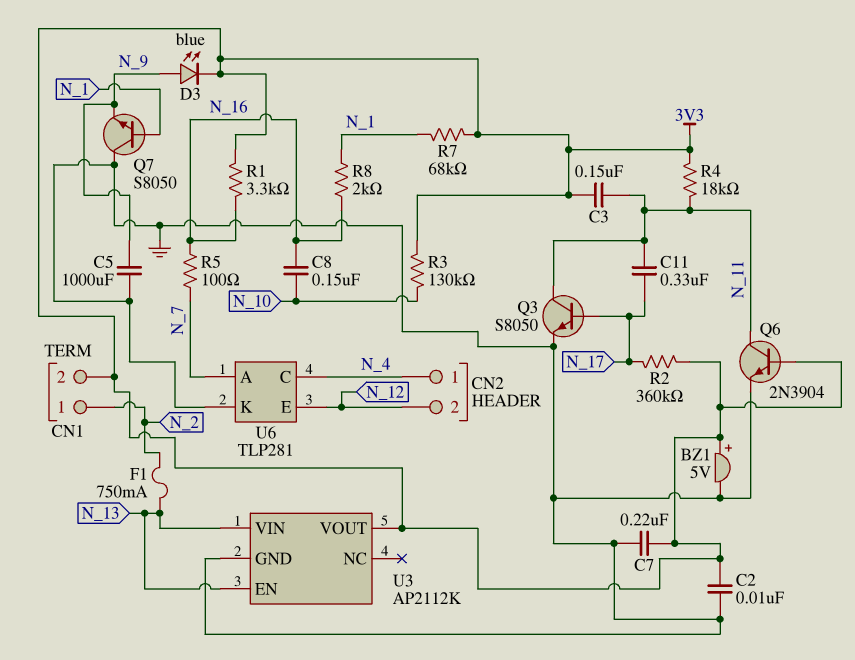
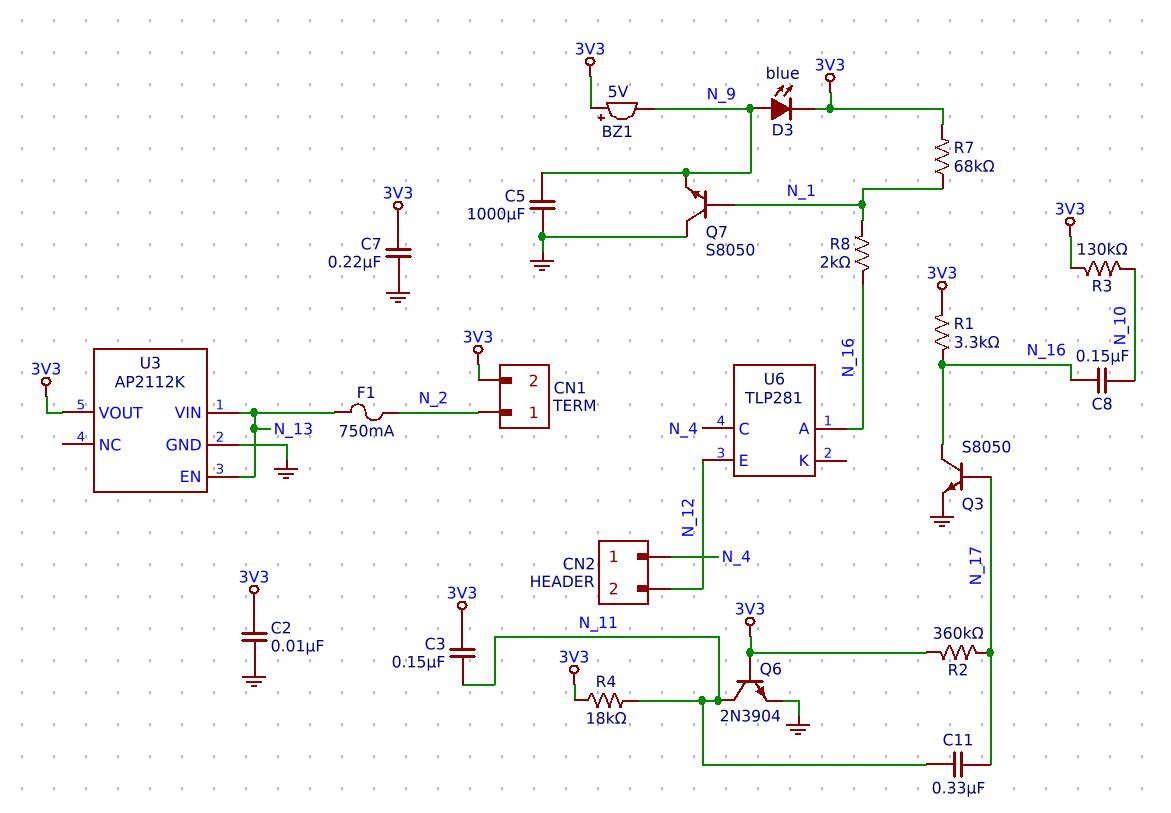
BZ1: buzzer 5V (plus 3V3, minus GND) -> buzzer 5V (plus 3V3, minus N_9)
Q3: NPN S8050 (B N_17, C N_11, E GND) -> NPN S8050 (B N_17, C N_16, E GND)
R5: 100 (N_7, N_16) -> none
U6 pin A: N_7 -> N_16
U6 pin K: GND -> none

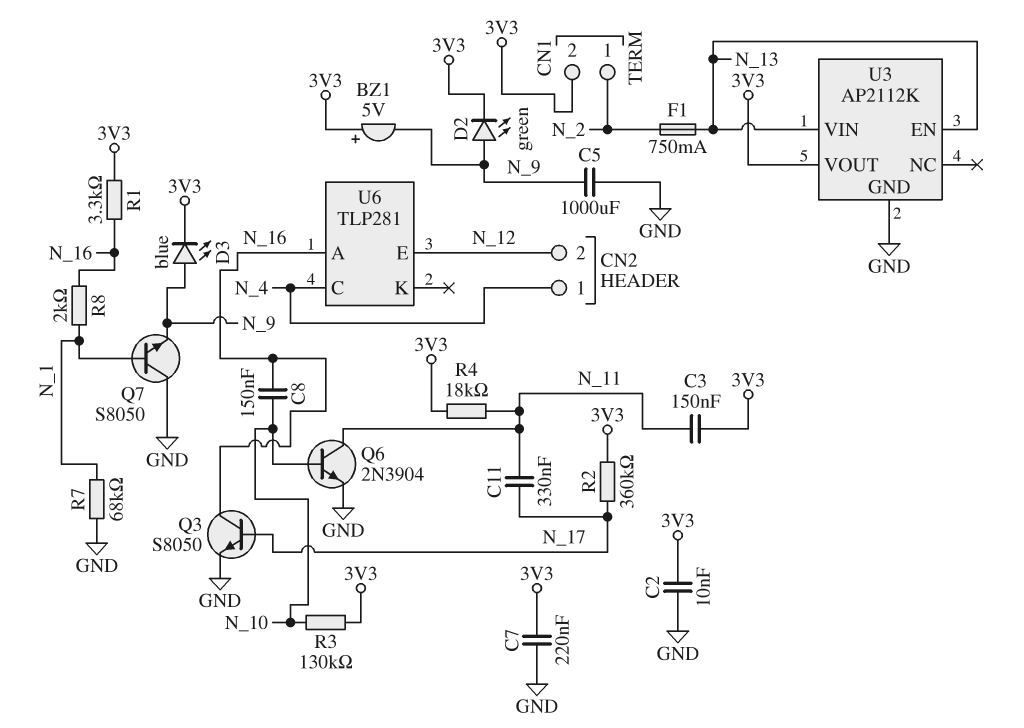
D2: none -> LED green (A N_9, K 3V3)
Q6: NPN 2N3904 (B 3V3, C N_11, E GND) -> NPN 2N3904 (B N_10, C N_11, E GND)
R7: 68k (3V3, N_1) -> 68k (GND, N_1)

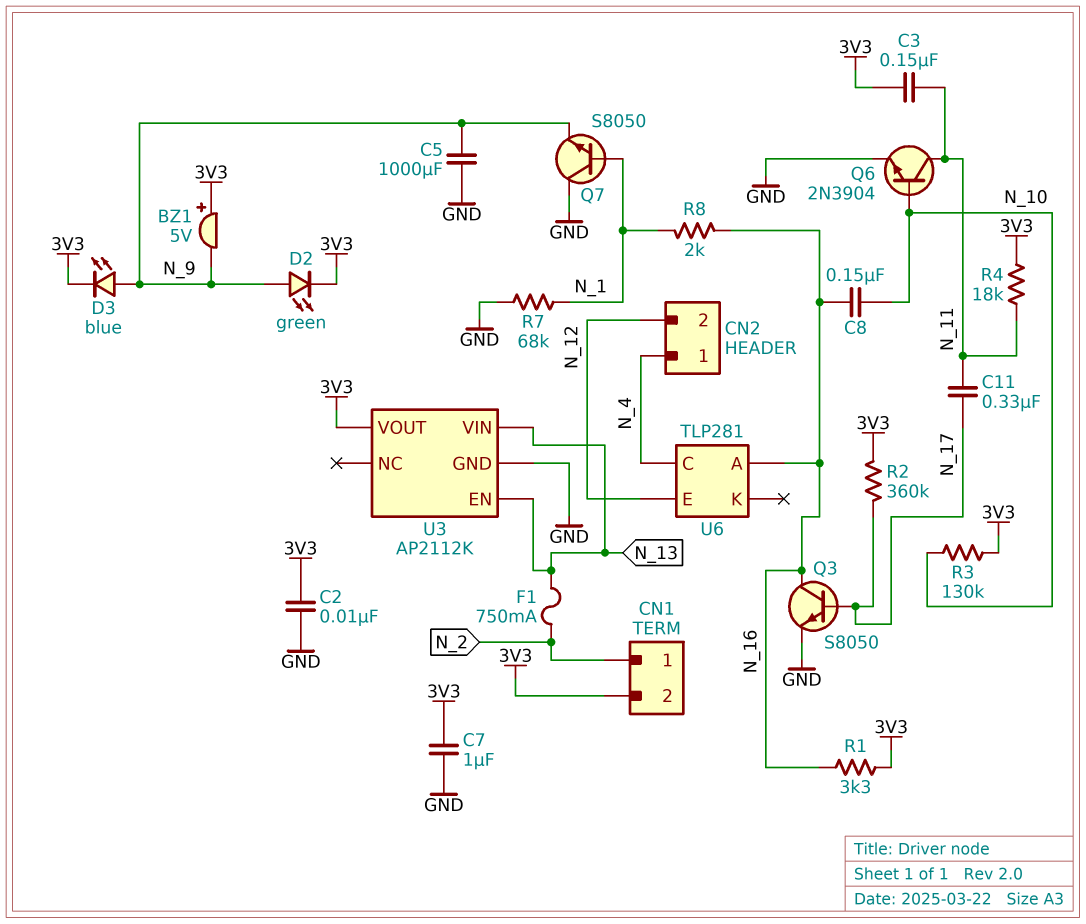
C7: 220nF (3V3, GND) -> 1uF (3V3, GND)

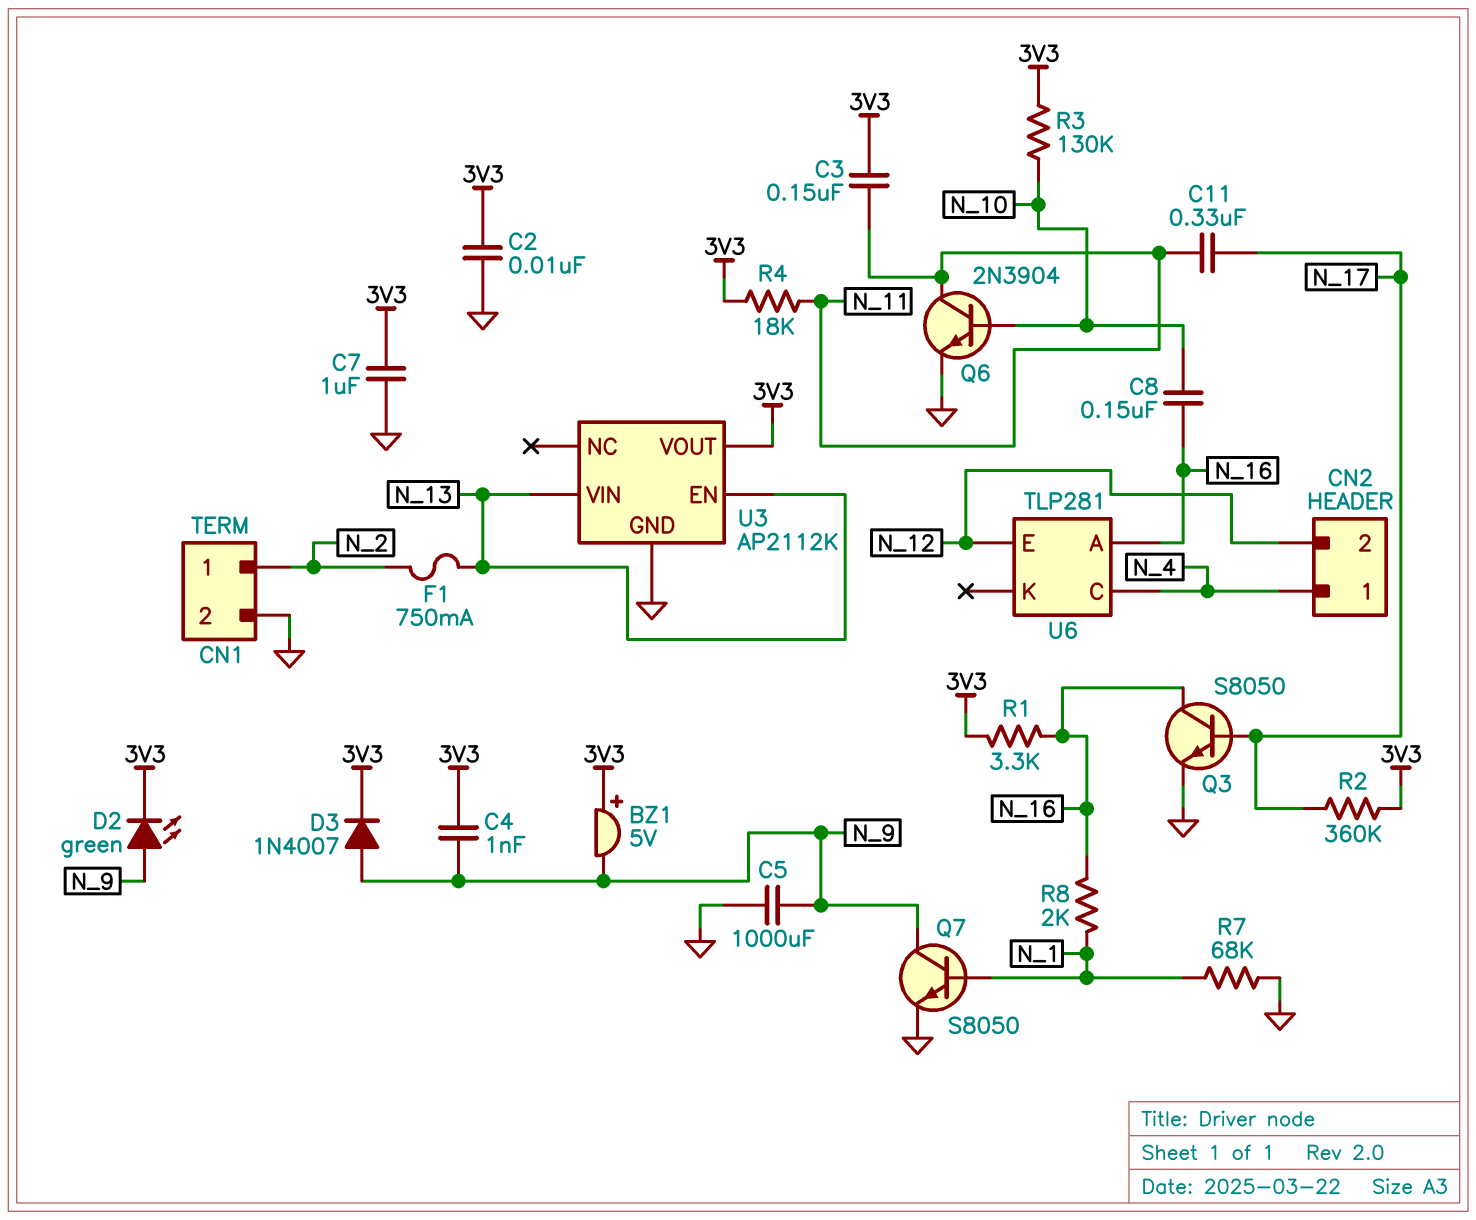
C4: none -> 1nF (3V3, N_9)
CN1 pin 2: 3V3 -> GND
D3: LED blue (A N_9, K 3V3) -> diode 1N4007 (A N_9, K 3V3)
Q7: NPN S8050 (B N_1, C GND, E N_9) -> NPN S8050 (B N_1, C N_9, E GND)

